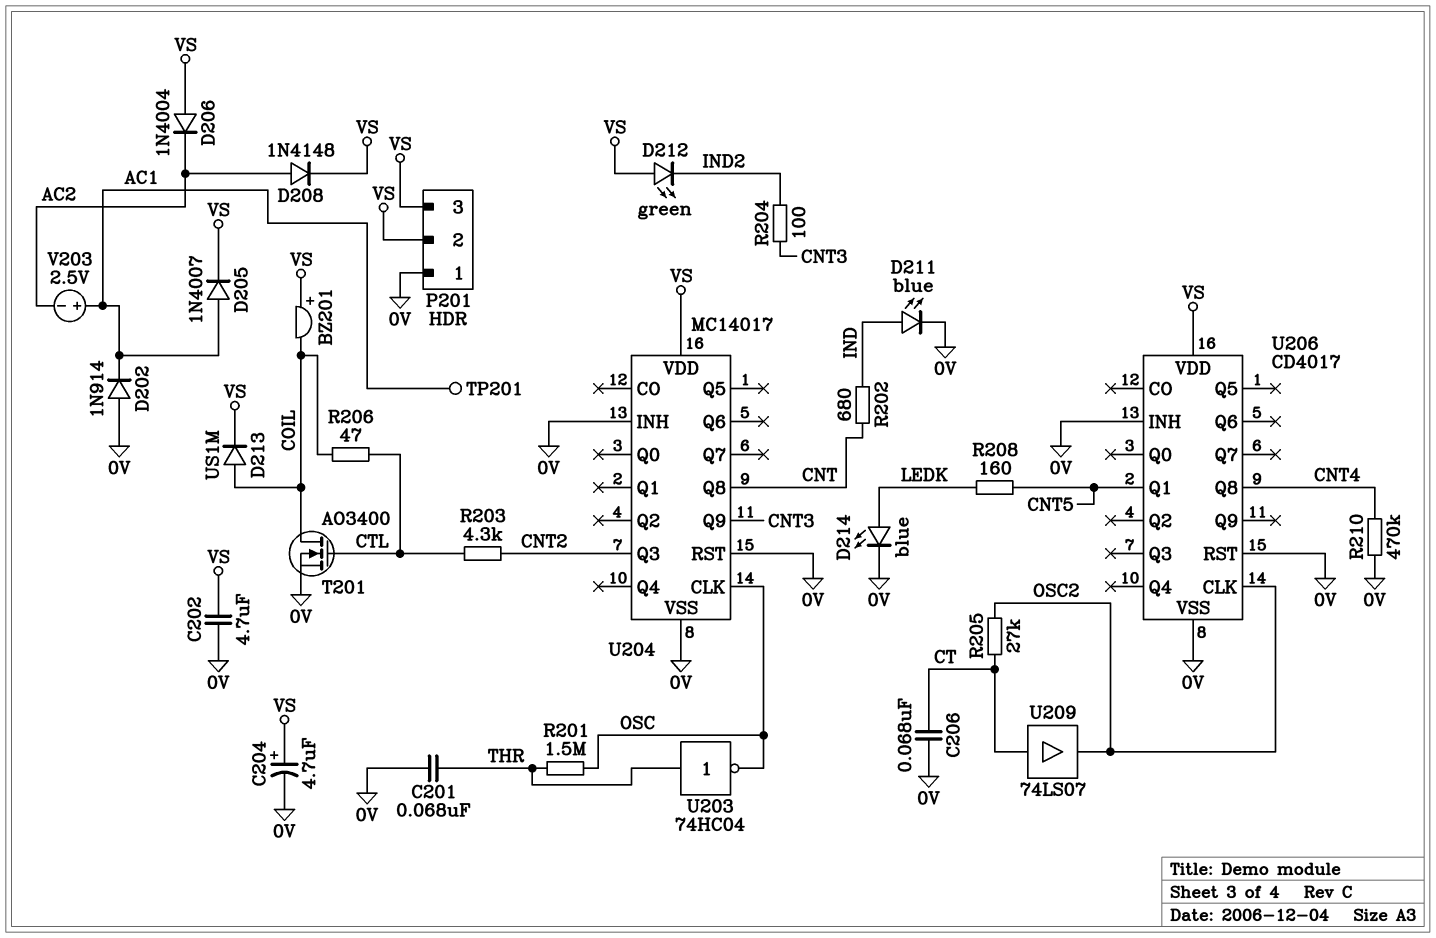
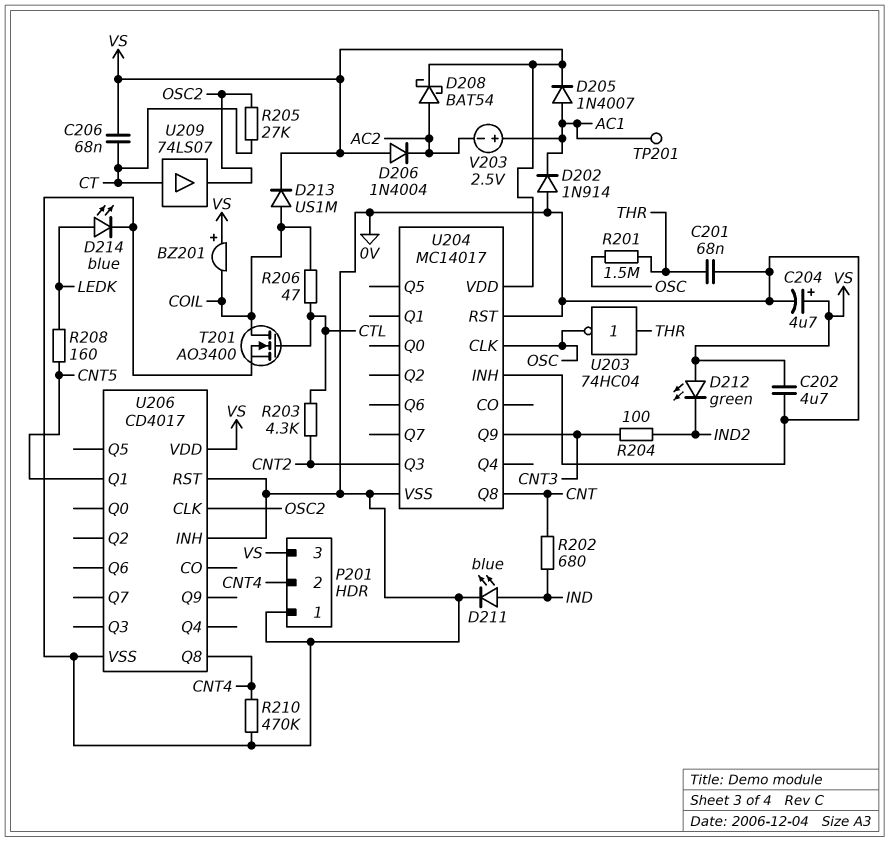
C206: 68nF (0V, CT) -> 68nF (CT, VS)
D208: diode 1N4148 (A AC2, K VS) -> schottky BAT54 (A AC2, K VS)
P201 pin 2: VS -> CNT4

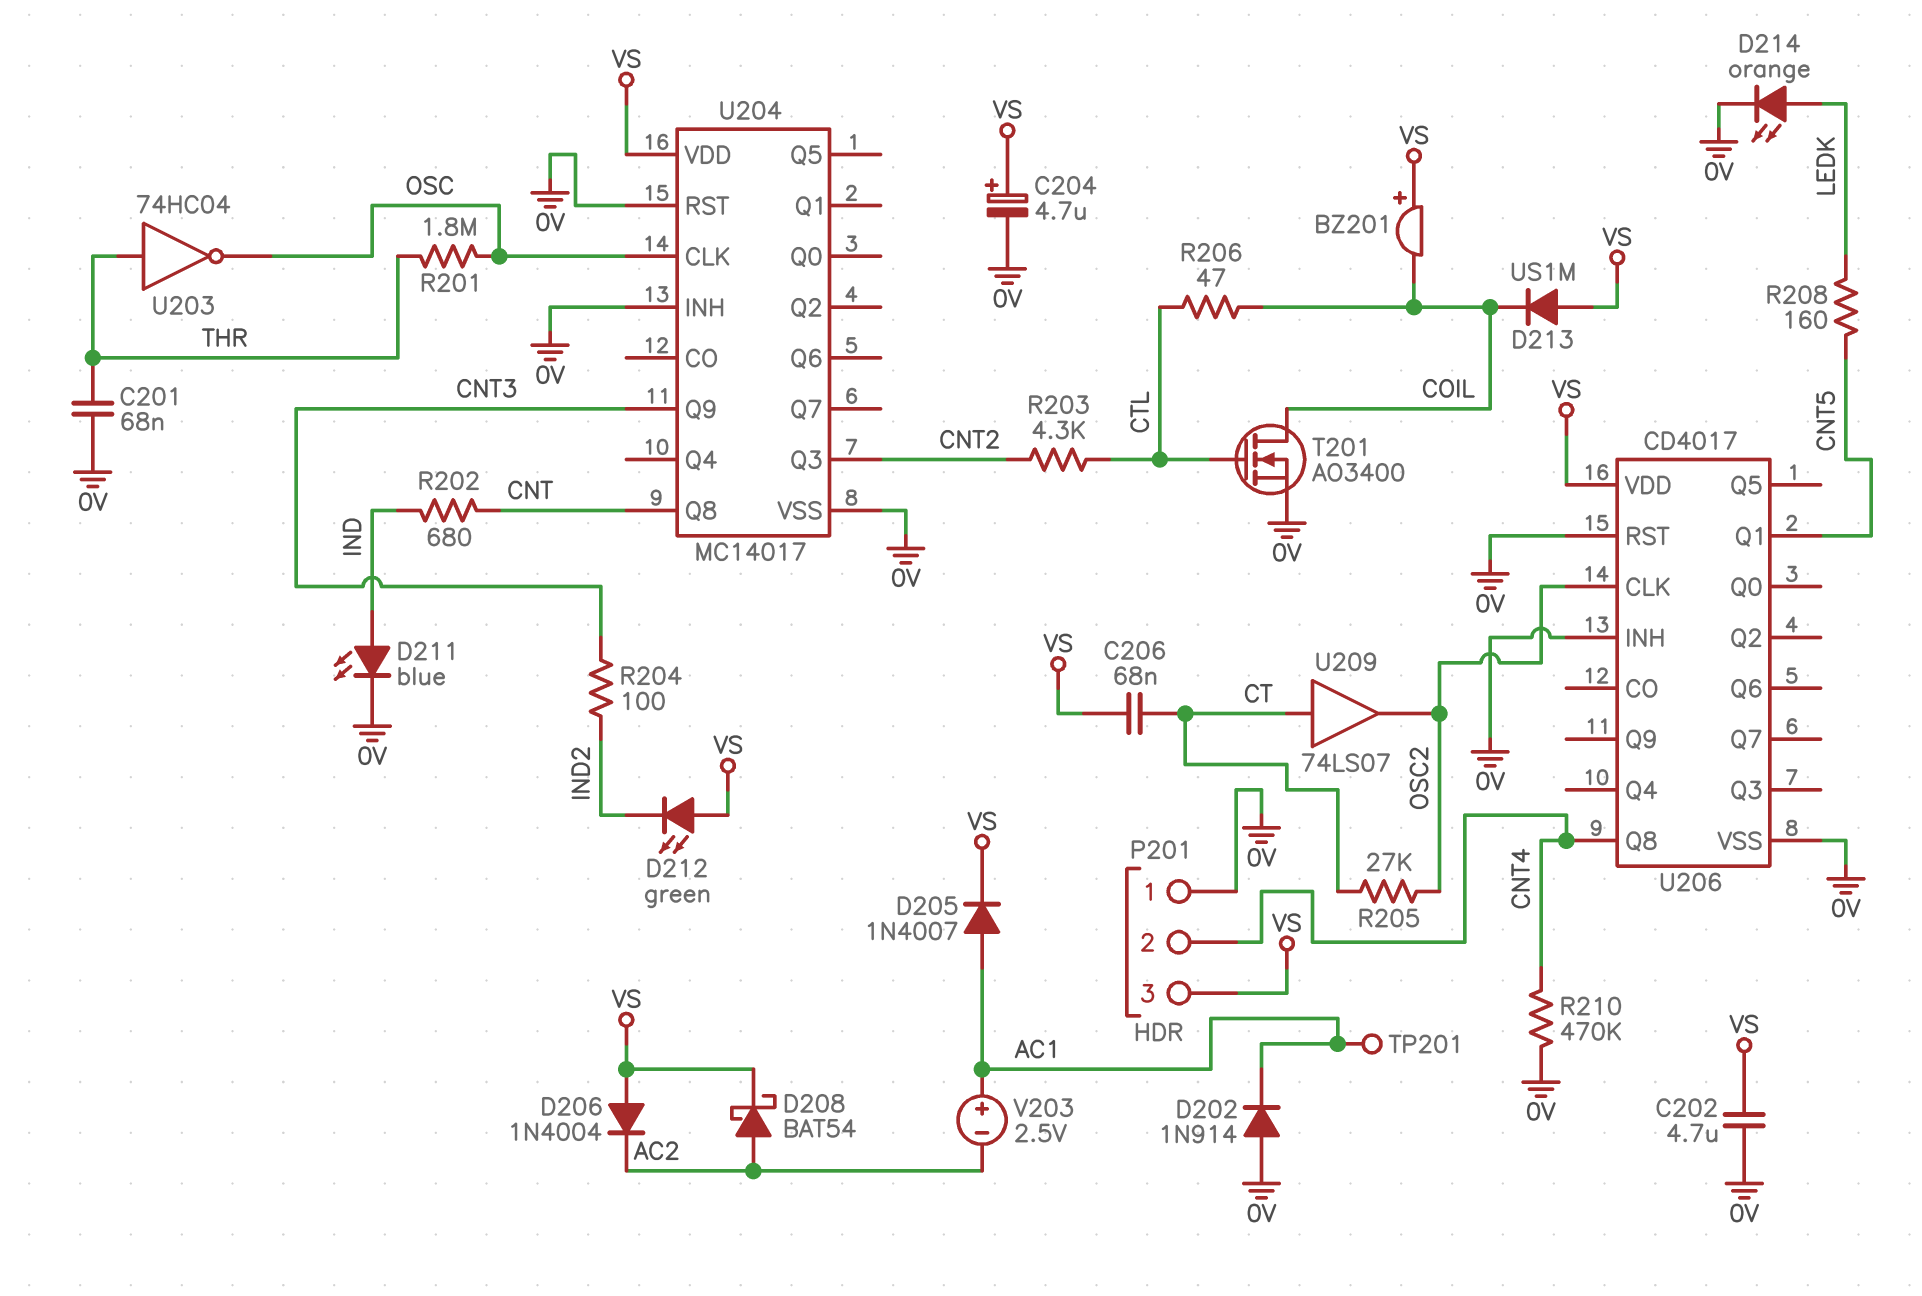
D213: diode US1M (A COIL, K VS) -> diode US1M (A VS, K COIL)
D214: LED blue (A LEDK, K 0V) -> LED orange (A LEDK, K 0V)
R201: 1.5M (OSC, THR) -> 1.8M (OSC, THR)

